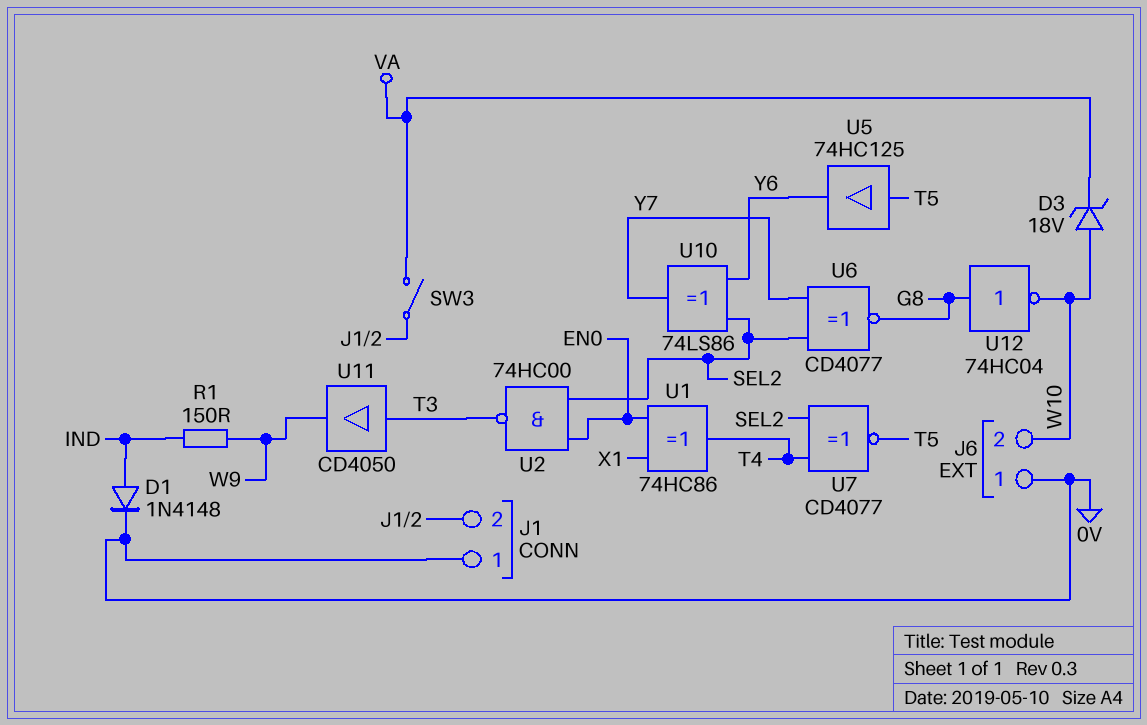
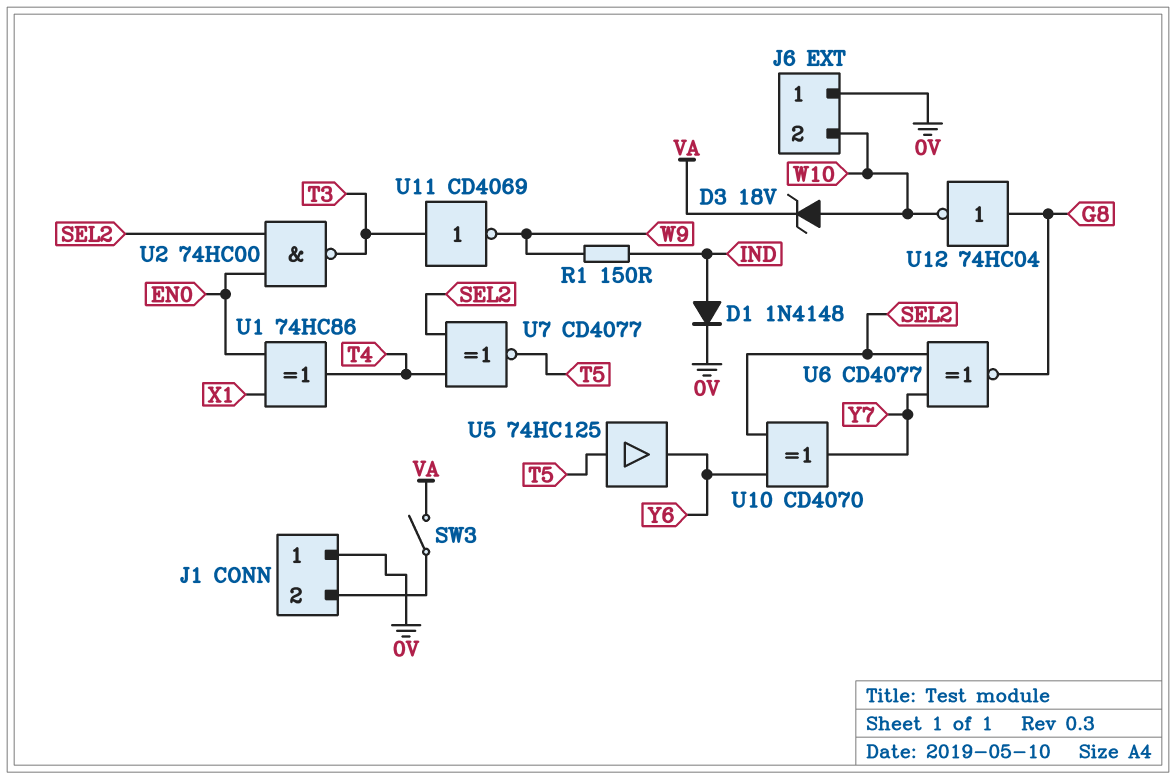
U10: XOR 74LS86 (in SEL2, in Y6, out Y7) -> XOR CD4070 (in SEL2, in Y6, out Y7)
U11: buffer CD4050 (in T3, out W9) -> NOT CD4069 (in T3, out W9)

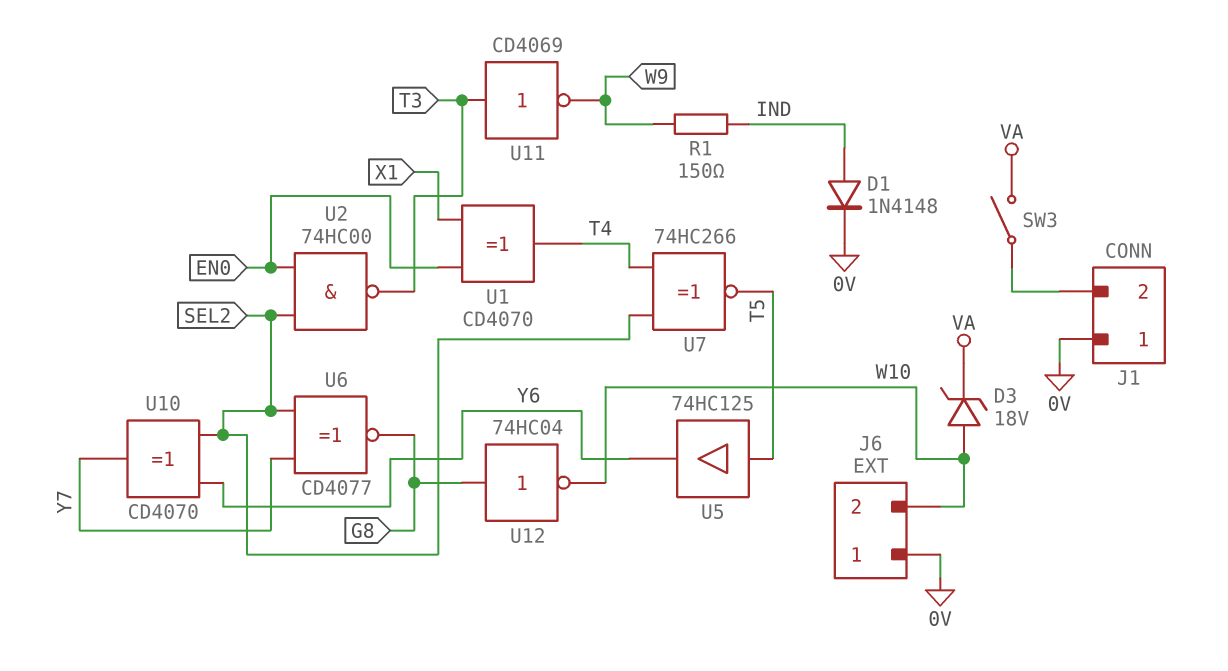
U1: XOR 74HC86 (in EN0, in X1, out T4) -> XOR CD4070 (in EN0, in X1, out T4)
U7: XNOR CD4077 (in SEL2, in T4, out T5) -> XNOR 74HC266 (in SEL2, in T4, out T5)

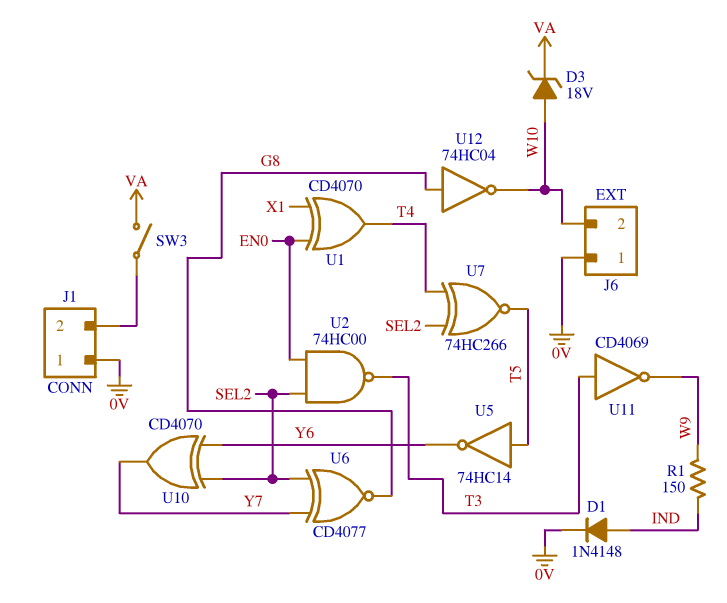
U5: buffer 74HC125 (in T5, out Y6) -> NOT 74HC14 (in T5, out Y6)

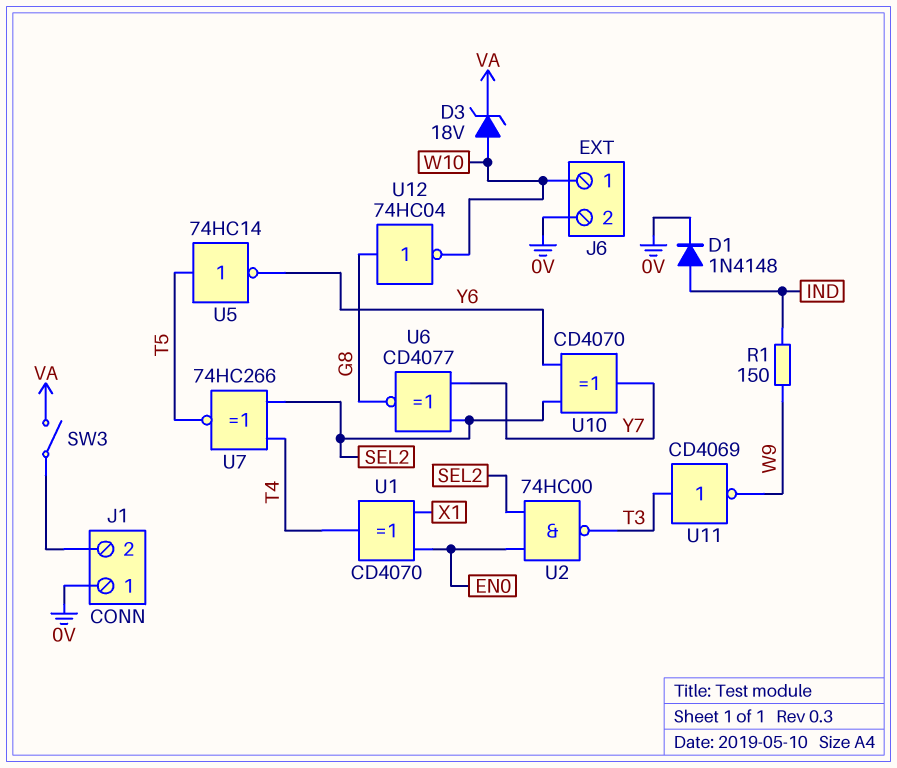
J6 pin 1: 0V -> W10
J6 pin 2: W10 -> 0V

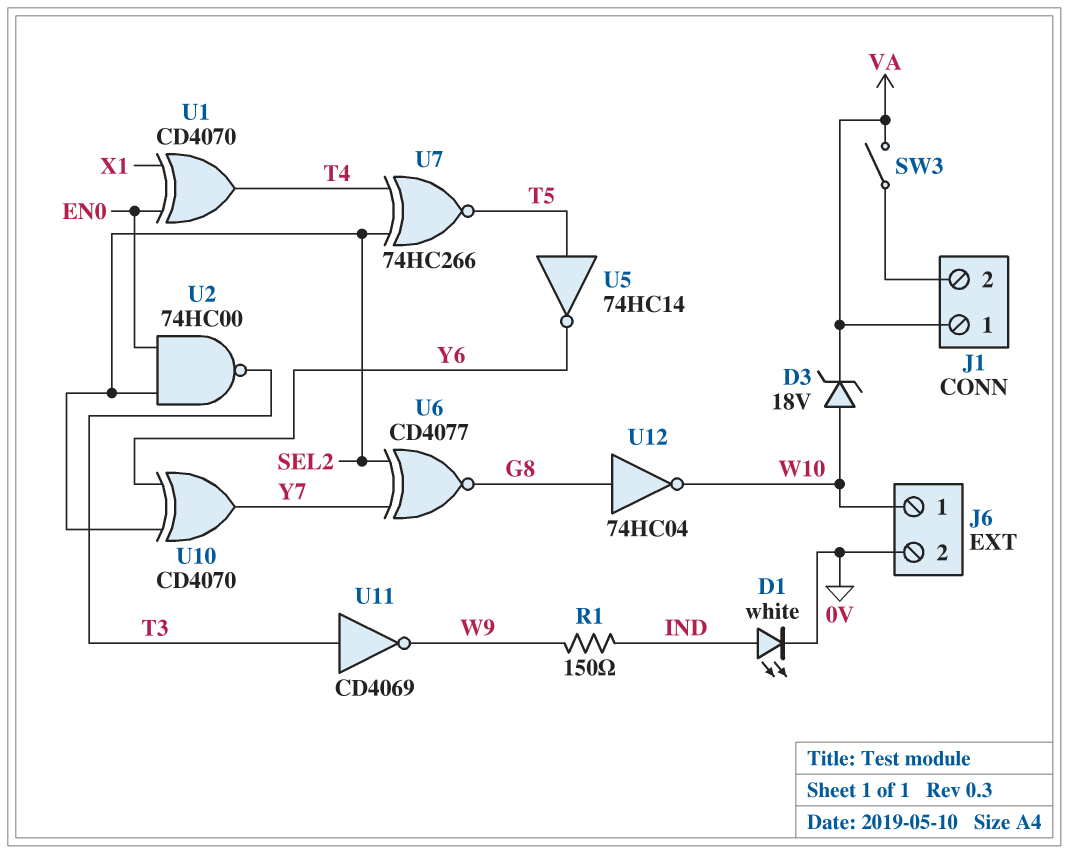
D1: diode 1N4148 (A IND, K 0V) -> LED white (A IND, K 0V)
J1 pin 1: 0V -> VA

